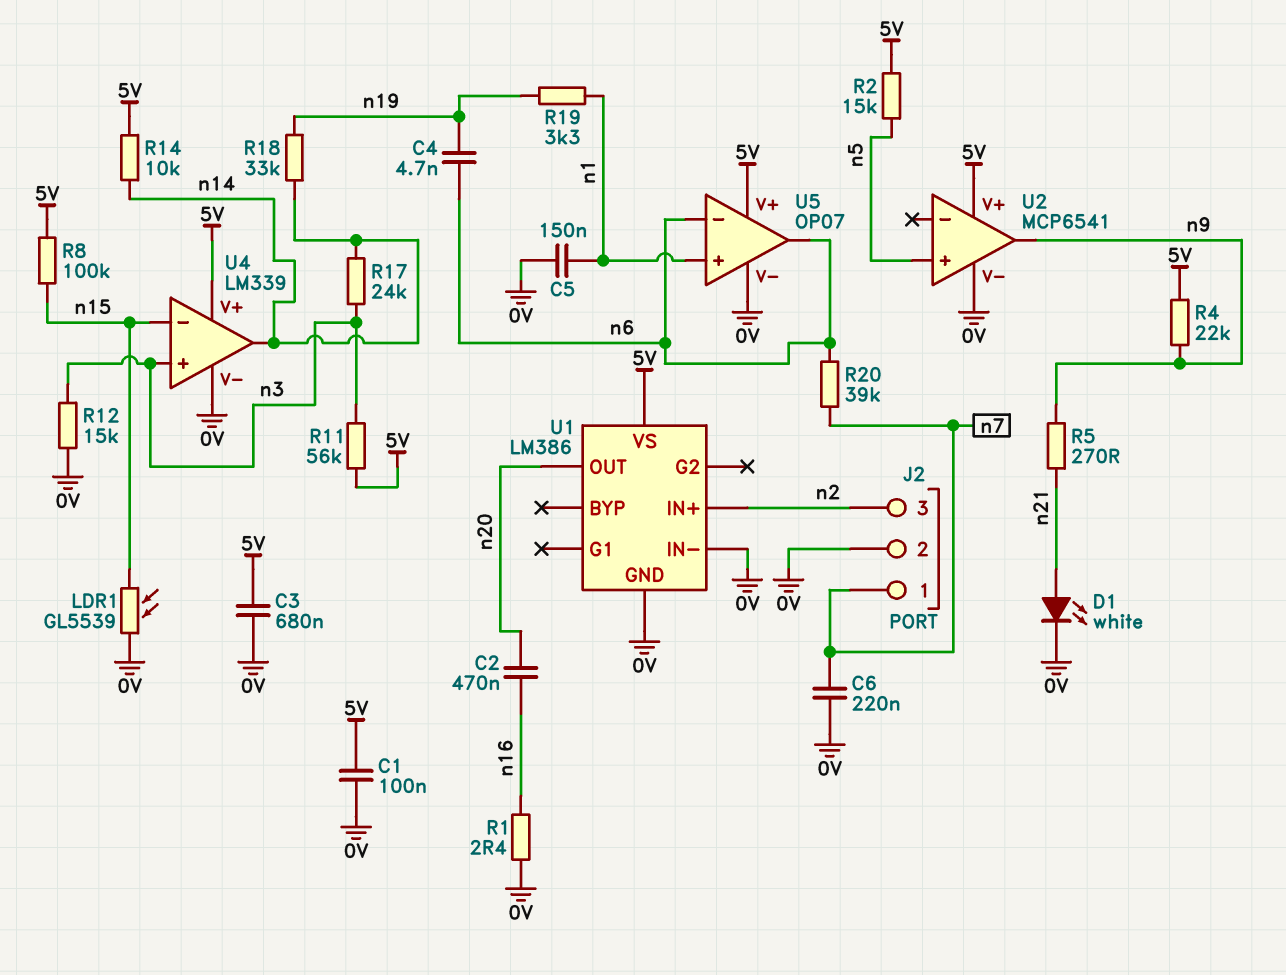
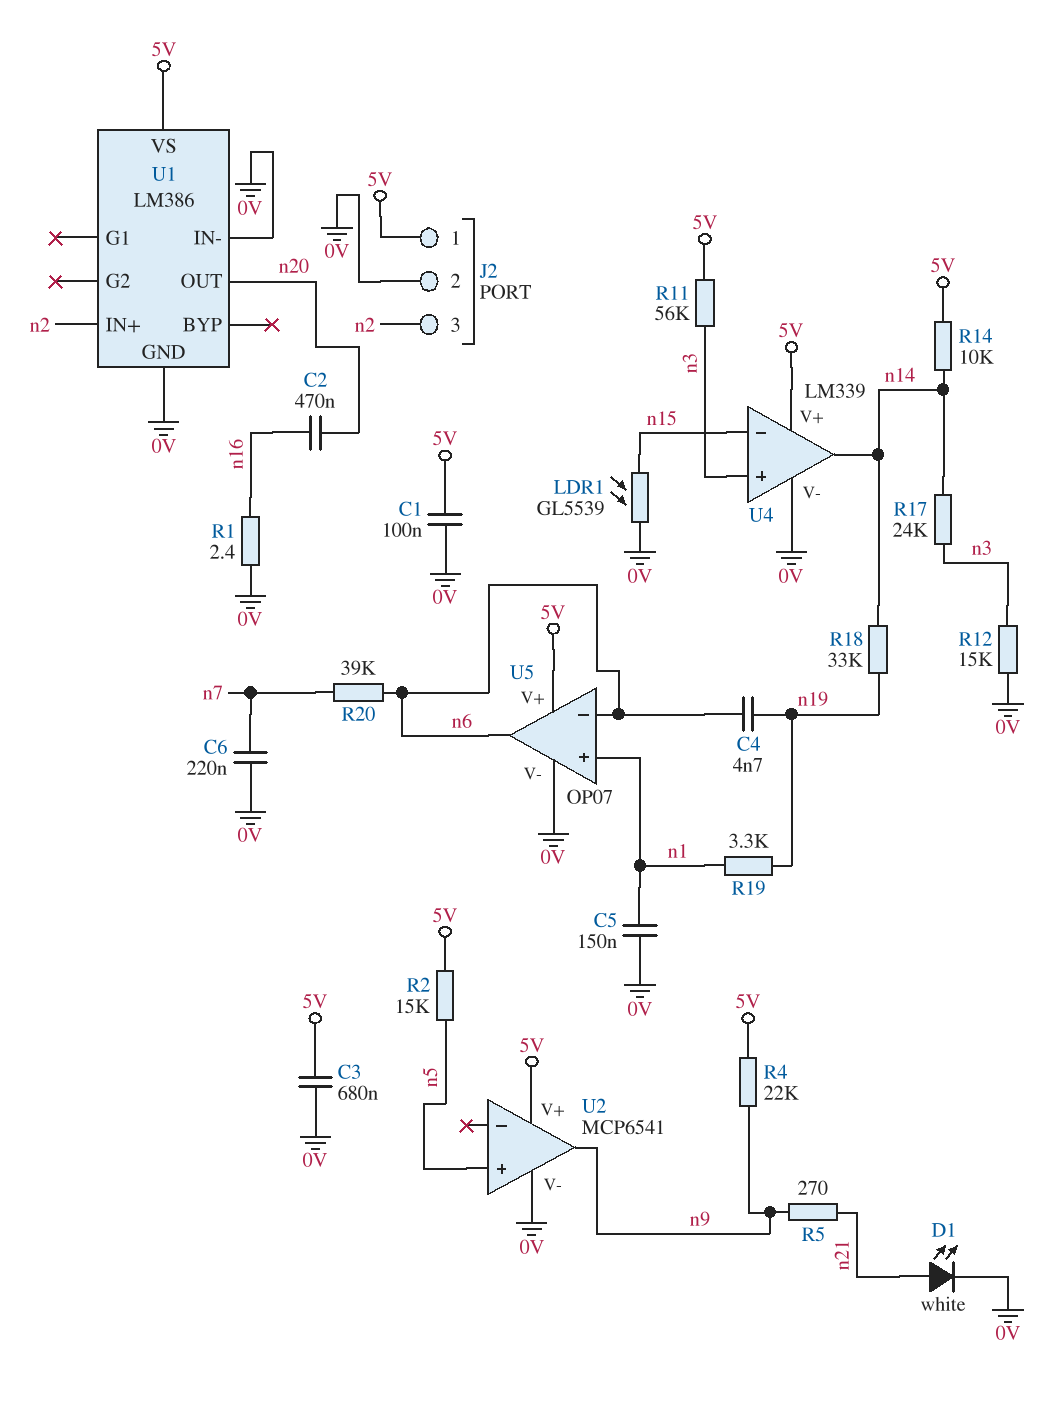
J2 pin 1: n7 -> 5V
R8: 100k (5V, n15) -> none

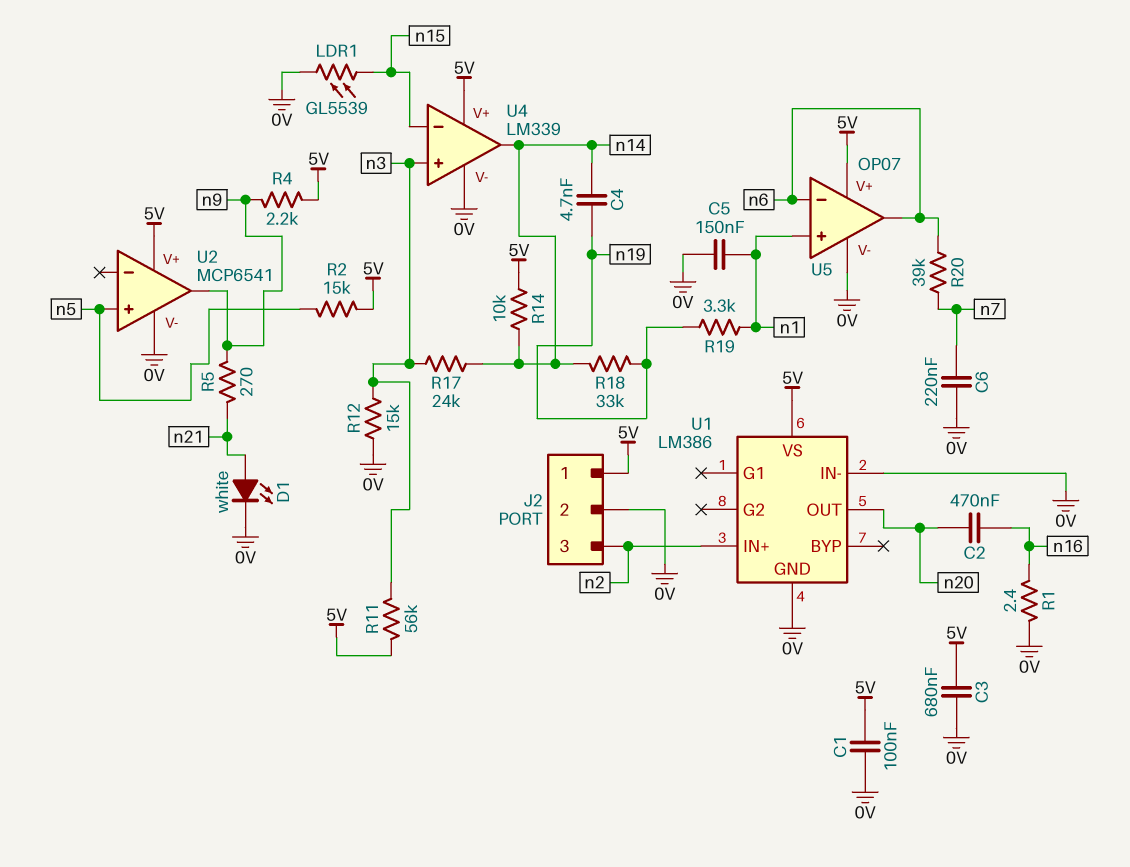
C4: 4.7nF (n6, n19) -> 4.7nF (n14, n19)
R4: 22k (5V, n9) -> 2.2k (5V, n9)

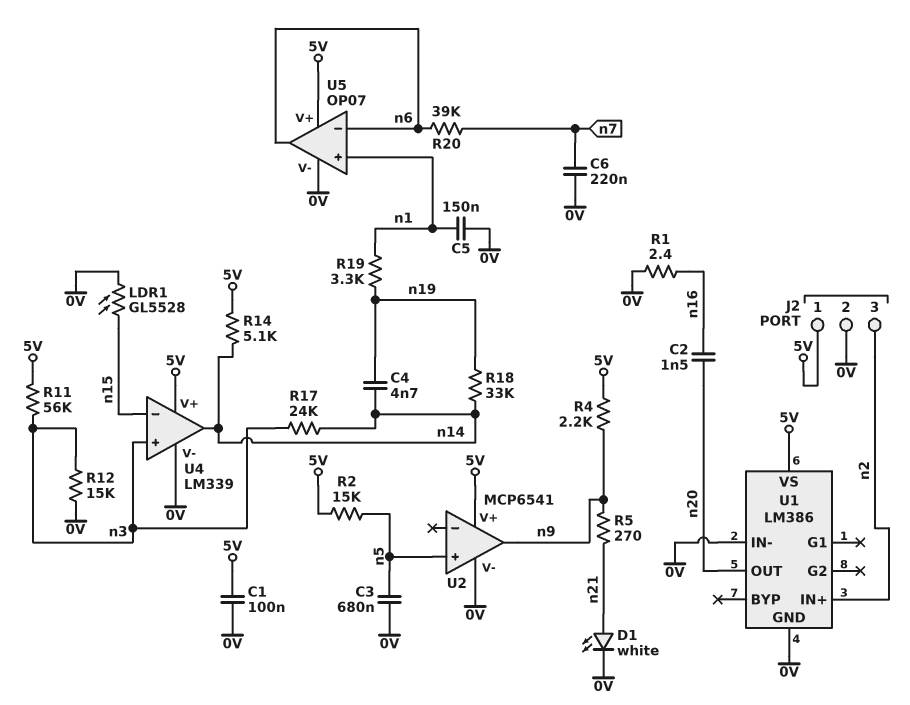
C2: 470nF (n16, n20) -> 1.5nF (n16, n20)
C3: 680nF (0V, 5V) -> 680nF (0V, n5)
LDR1: GL5539 (0V, n15) -> GL5528 (0V, n15)
R14: 10k (5V, n14) -> 5.1k (5V, n14)

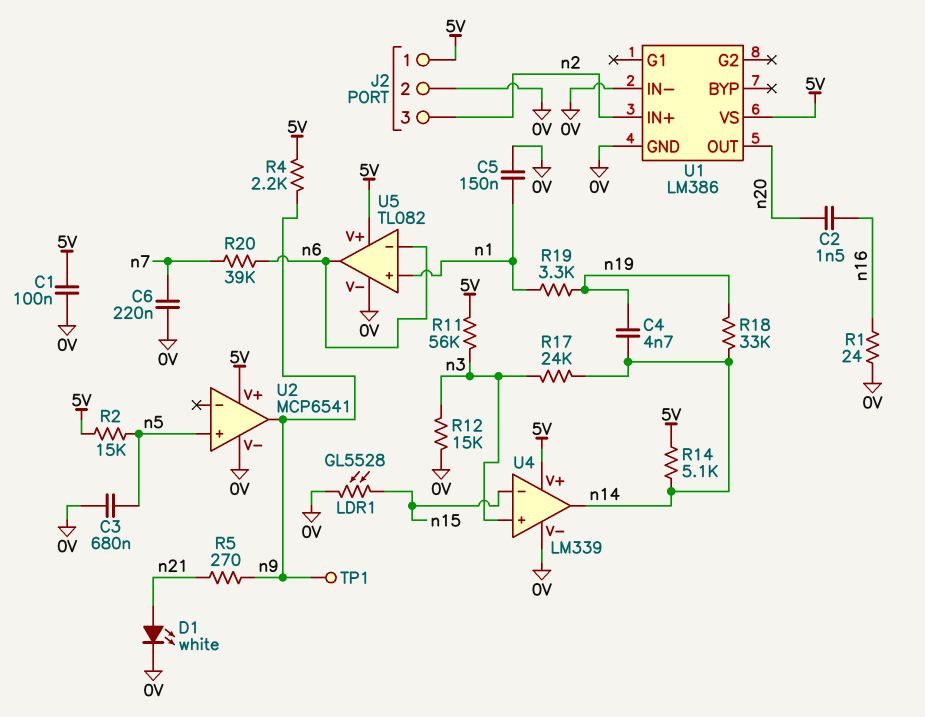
R1: 2.4 (0V, n16) -> 24 (0V, n16)
TP1: none -> test point (n9)
U5: OP07 -> TL082

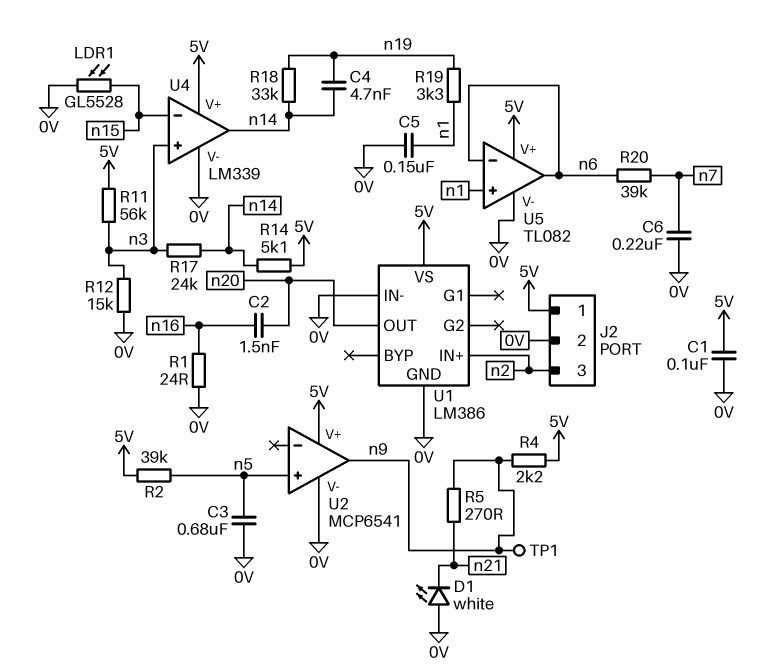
D1: LED white (A n21, K 0V) -> LED white (A 0V, K n21)
R2: 15k (5V, n5) -> 39k (5V, n5)

